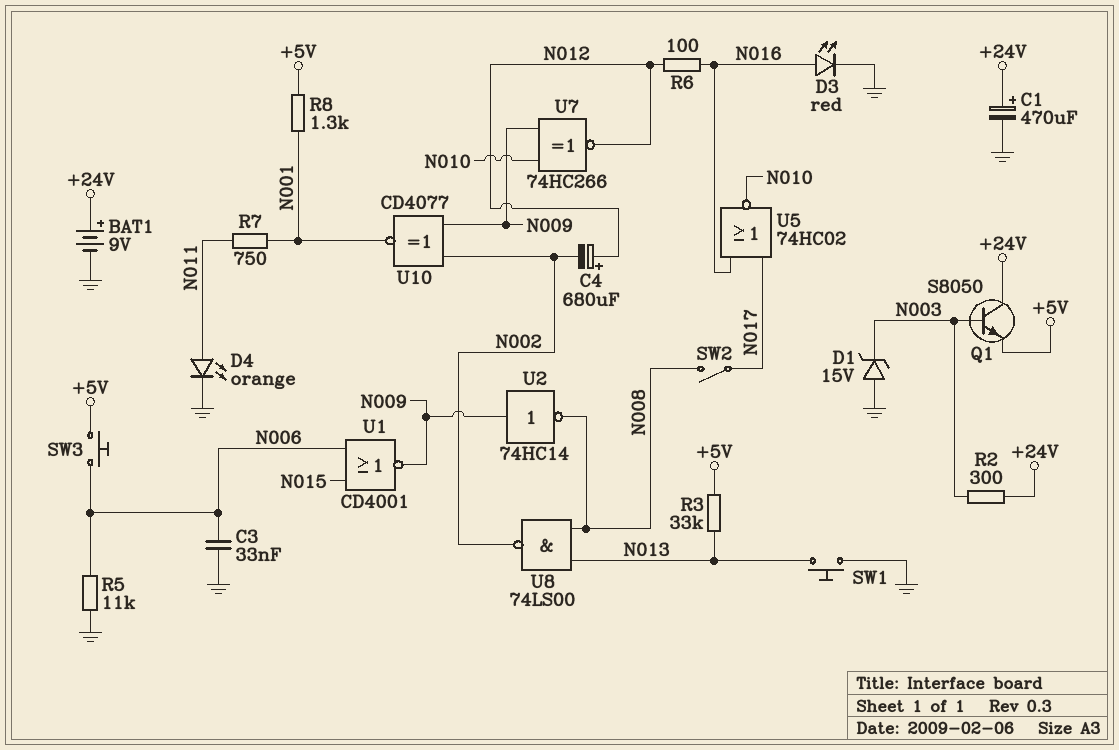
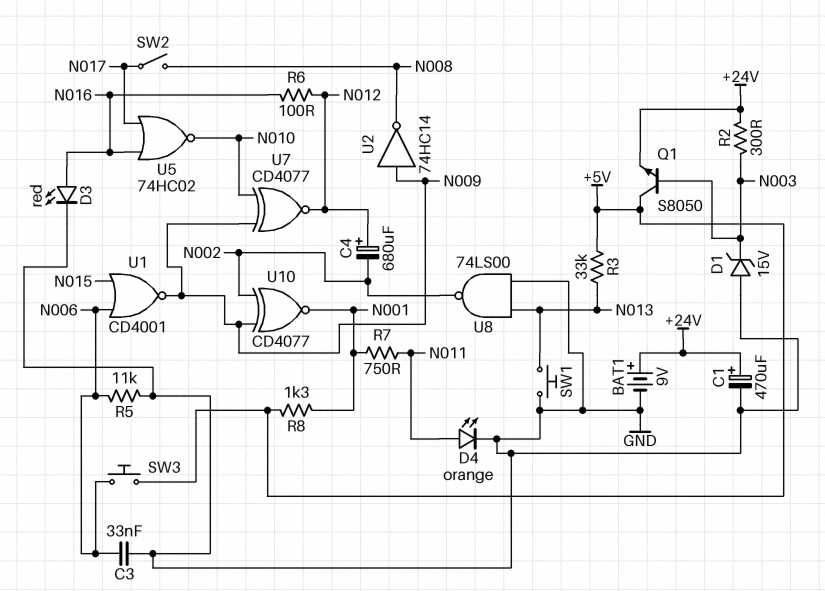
Q1: NPN S8050 (B N003, C +24V, E +5V) -> NPN S8050 (B N003, C +5V, E +24V)
U7: XNOR 74HC266 (in N009, in N010, out N012) -> XNOR CD4077 (in N009, in N010, out N012)
U8: NAND 74LS00 (in N008, in N013, out N002) -> NAND 74LS00 (in GND, in N013, out N002)

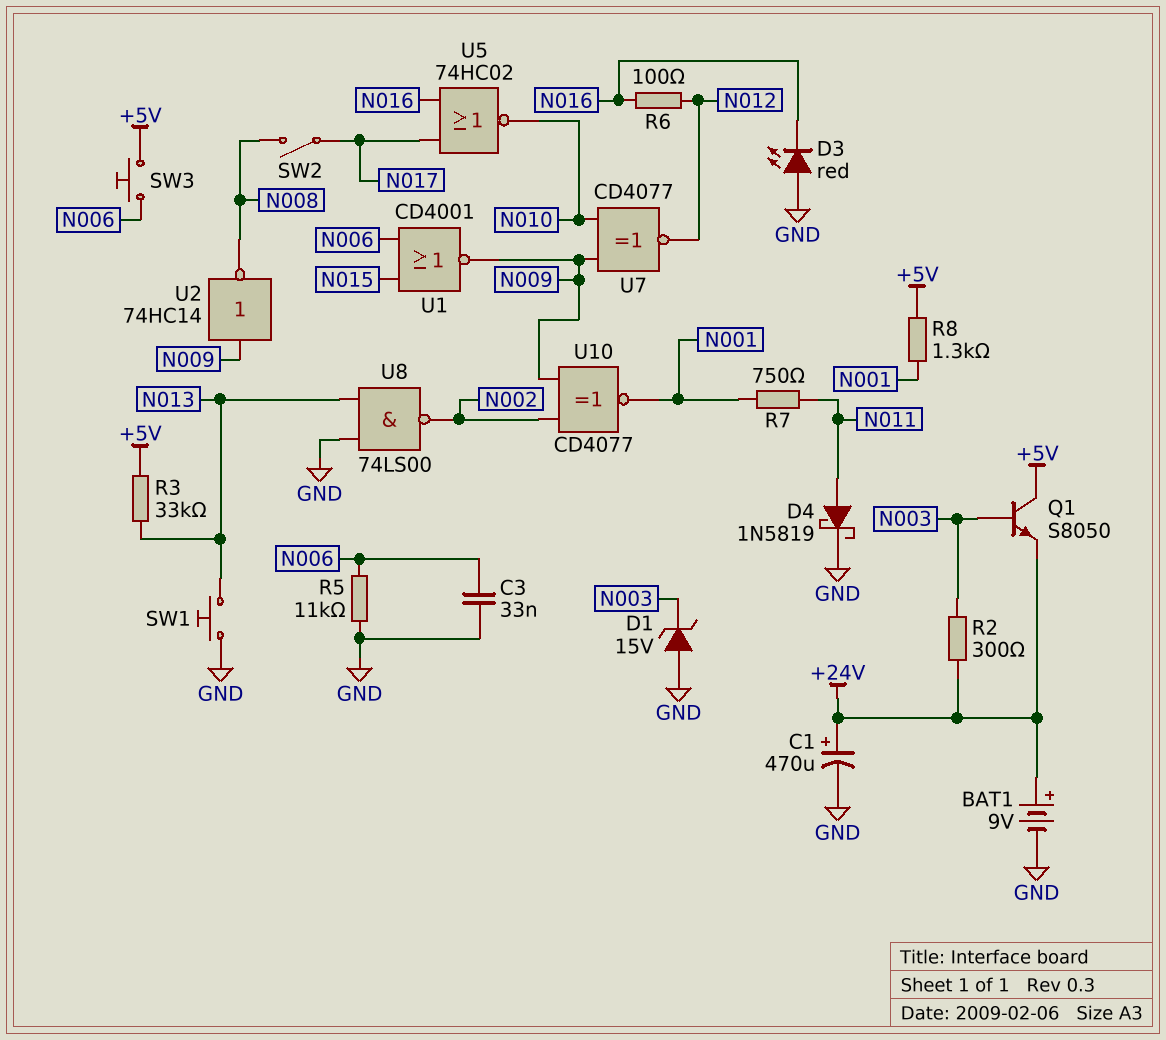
C4: 680uF (plus N012, minus N002) -> none
D3: LED red (A N016, K GND) -> LED red (A GND, K N016)
D4: LED orange (A N011, K GND) -> schottky 1N5819 (A N011, K GND)

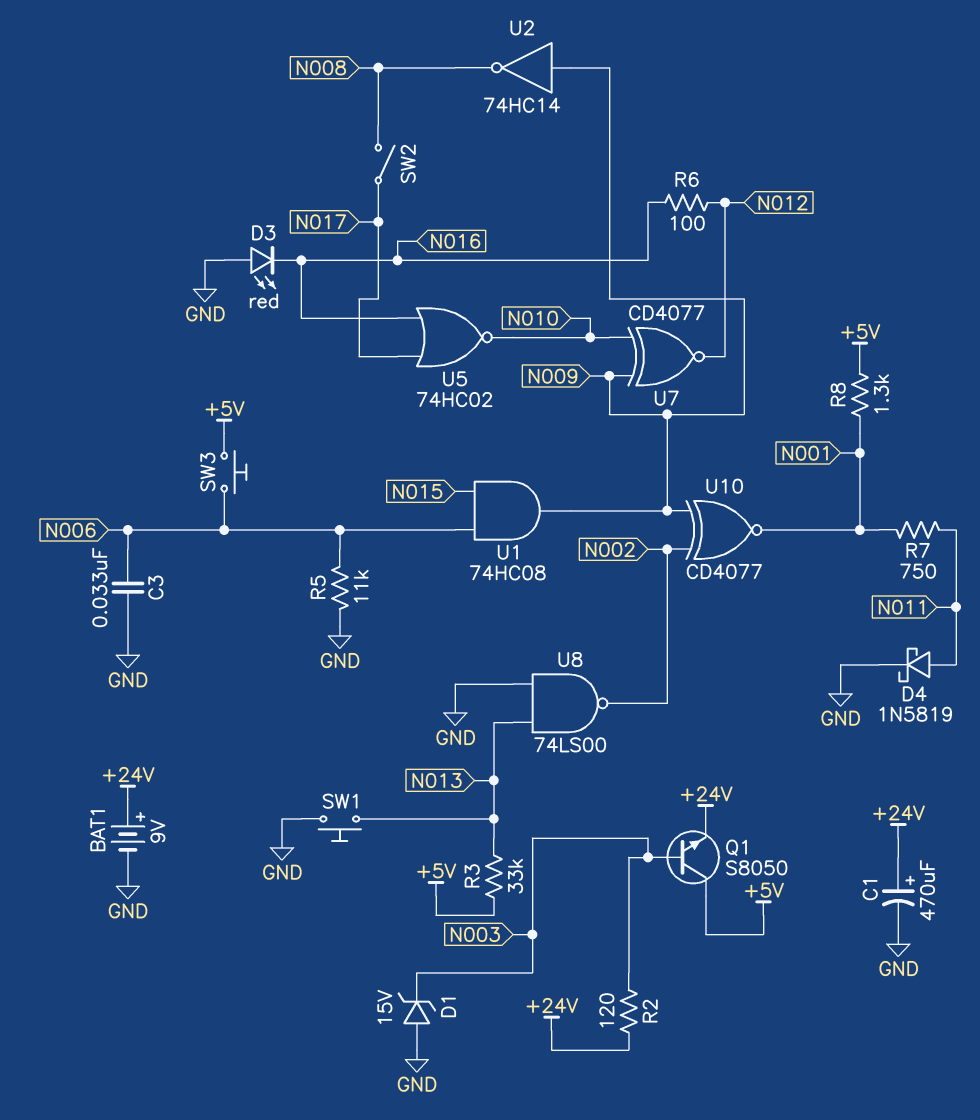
R2: 300 (+24V, N003) -> 120 (+24V, N003)
U1: NOR CD4001 (in N006, in N015, out N009) -> AND 74HC08 (in N006, in N015, out N009)

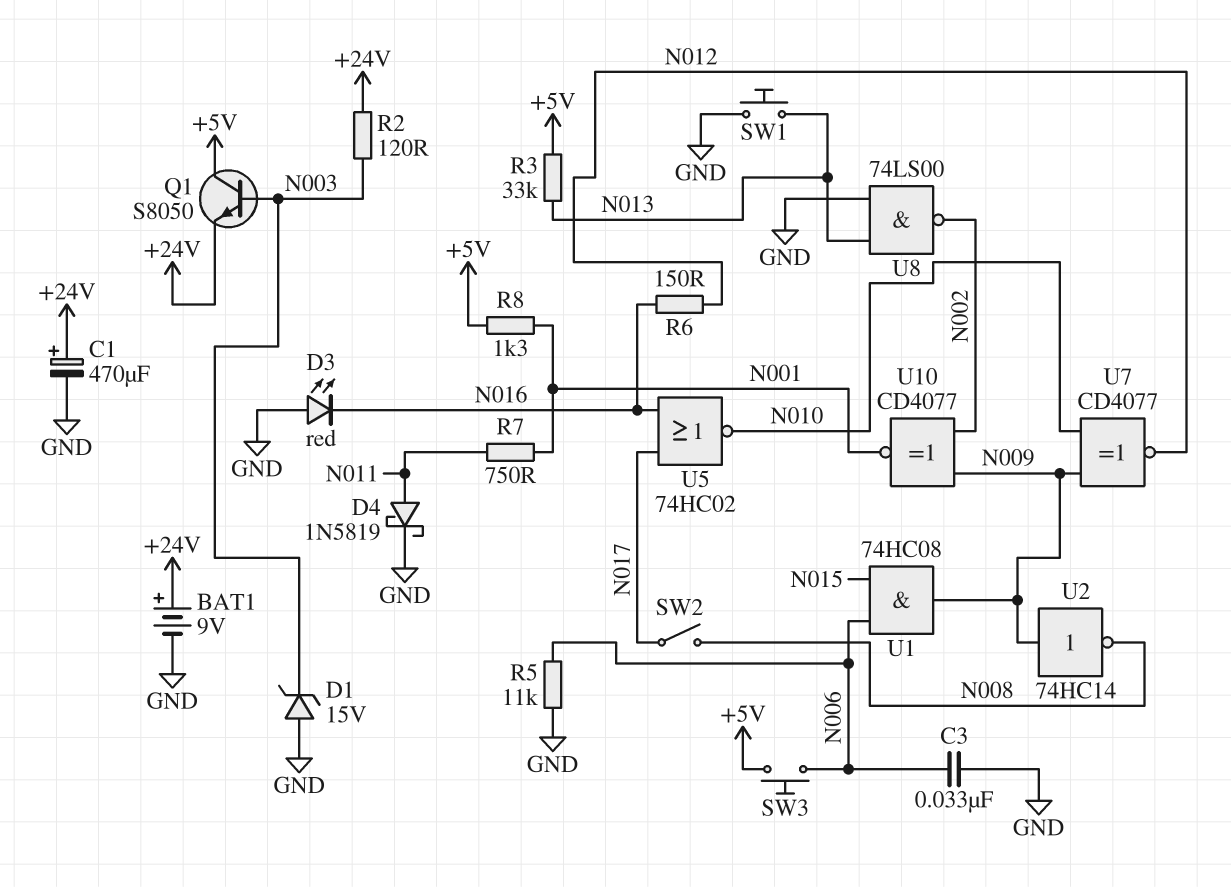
R6: 100 (N012, N016) -> 150 (N012, N016)

